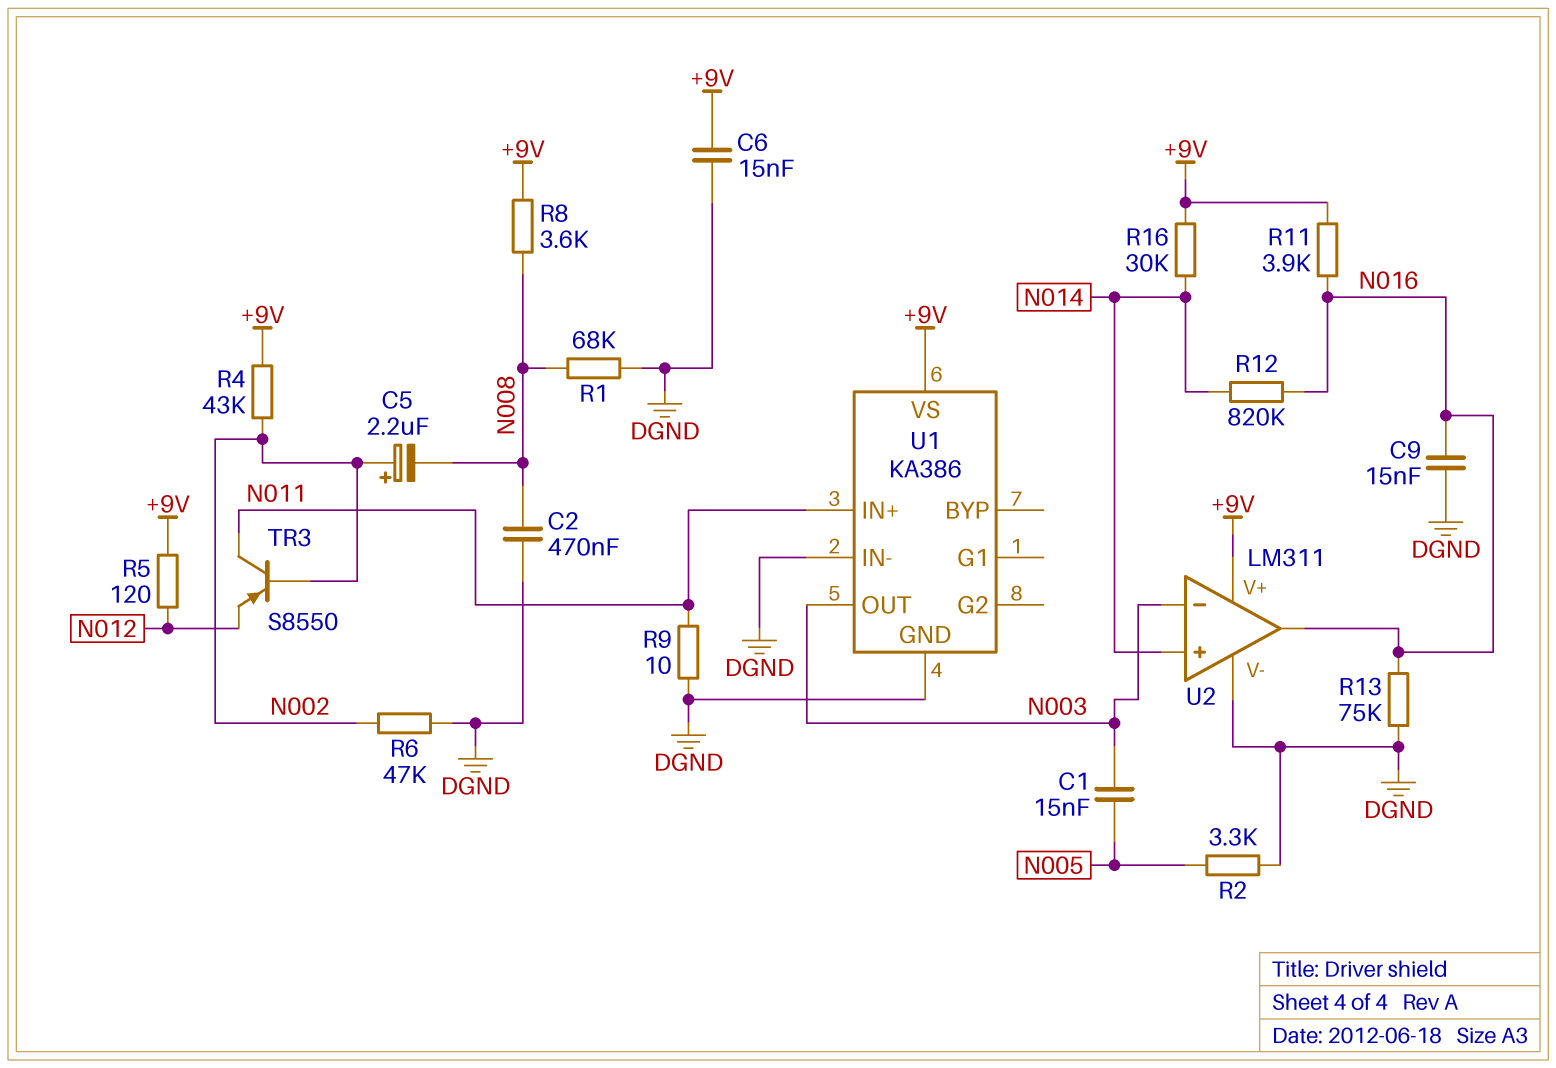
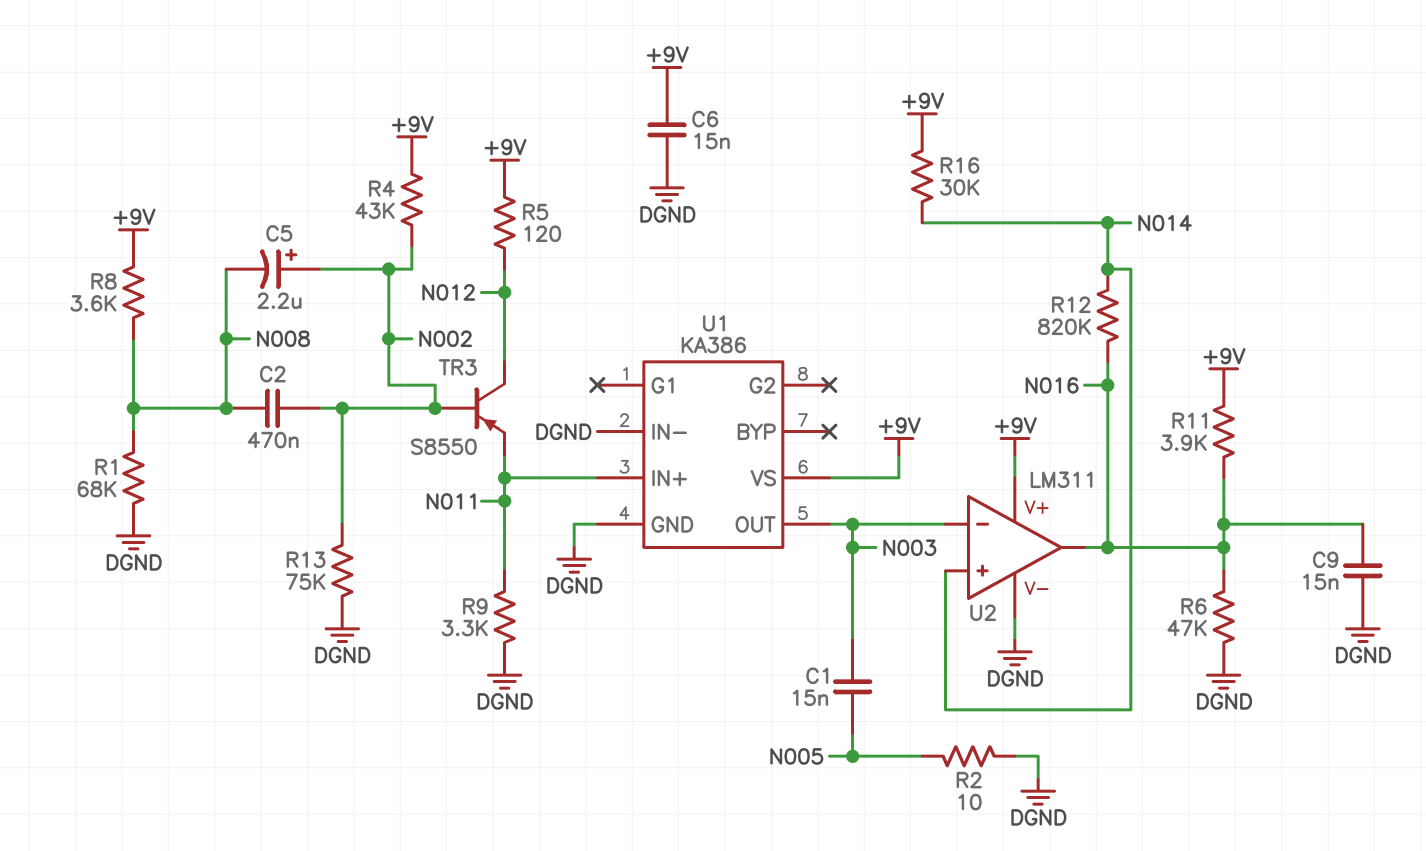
C2: 470nF (DGND, N008) -> 470nF (N002, N008)
R2: 3.3k (DGND, N005) -> 10 (DGND, N005)
R6: 47k (DGND, N002) -> 47k (DGND, N016)
R9: 10 (DGND, N011) -> 3.3k (DGND, N011)
R13: 75k (DGND, N016) -> 75k (DGND, N002)
TR3: PNP S8550 (B N002, C N011, E N012) -> PNP S8550 (B N002, C N012, E N011)

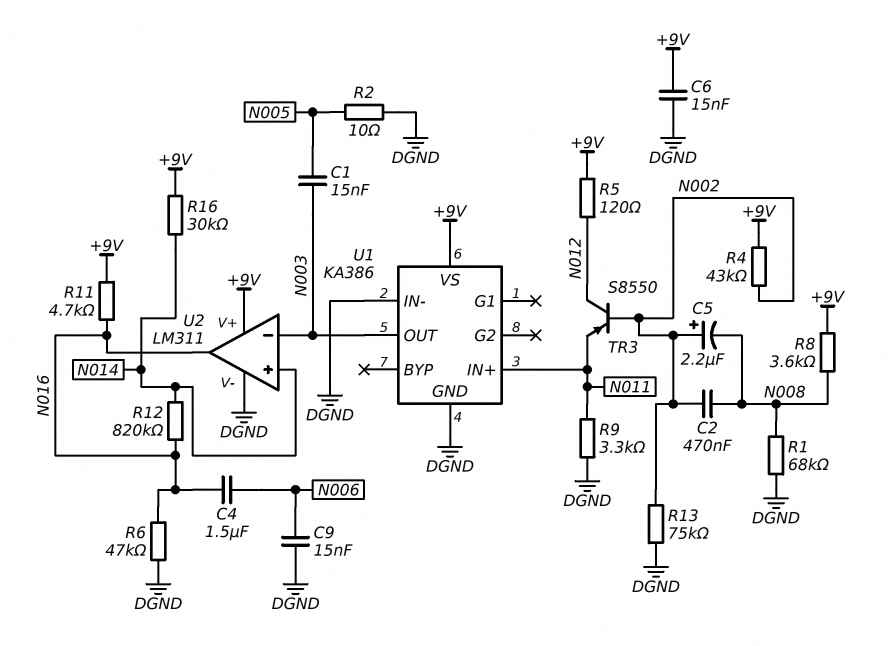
C4: none -> 1.5uF (N006, N016)
C9: 15nF (DGND, N016) -> 15nF (DGND, N006)
R11: 3.9k (+9V, N016) -> 4.7k (+9V, N016)

